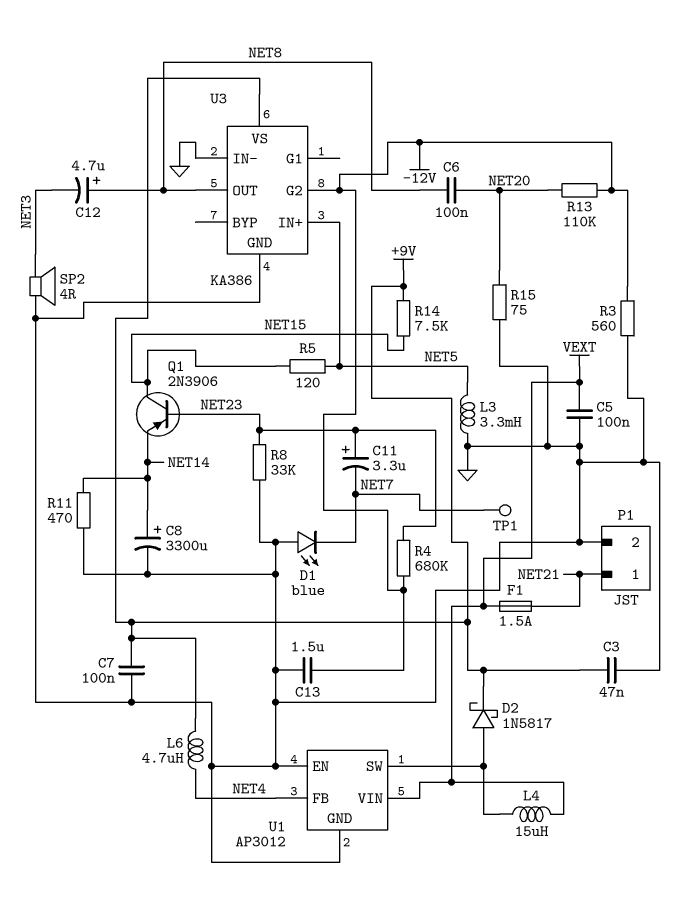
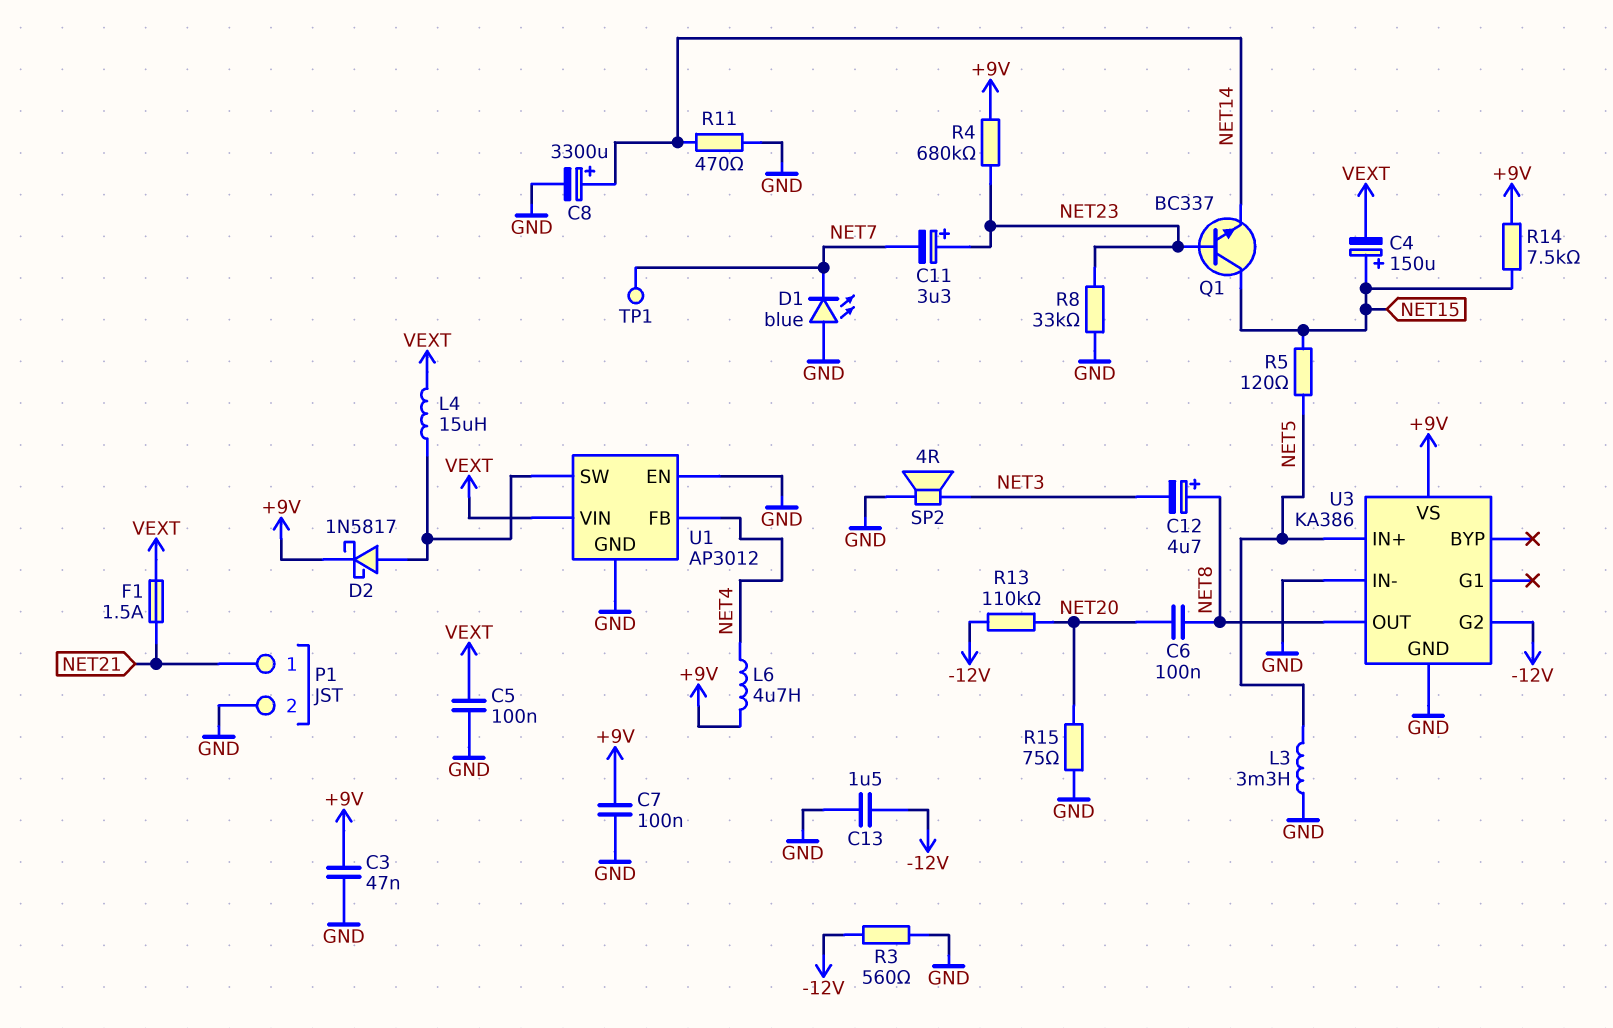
C4: none -> 150uF (plus NET15, minus VEXT)
Q1: PNP 2N3906 (B NET23, C NET15, E NET14) -> NPN BC337 (B NET23, C NET15, E NET14)
R4: 680k (-12V, NET23) -> 680k (+9V, NET23)

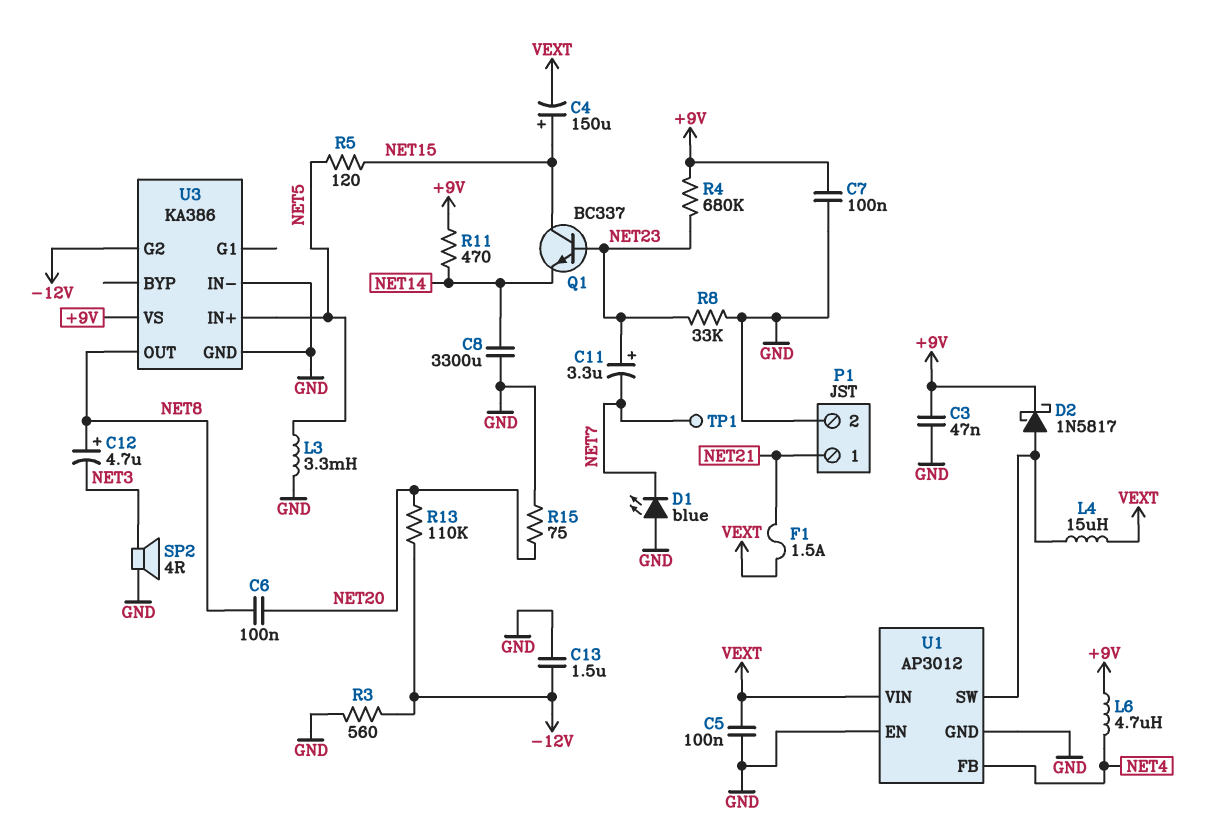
C8: 3300uF (plus NET14, minus GND) -> 3300uF (GND, NET14)
R11: 470 (GND, NET14) -> 470 (+9V, NET14)
R14: 7.5k (+9V, NET15) -> none

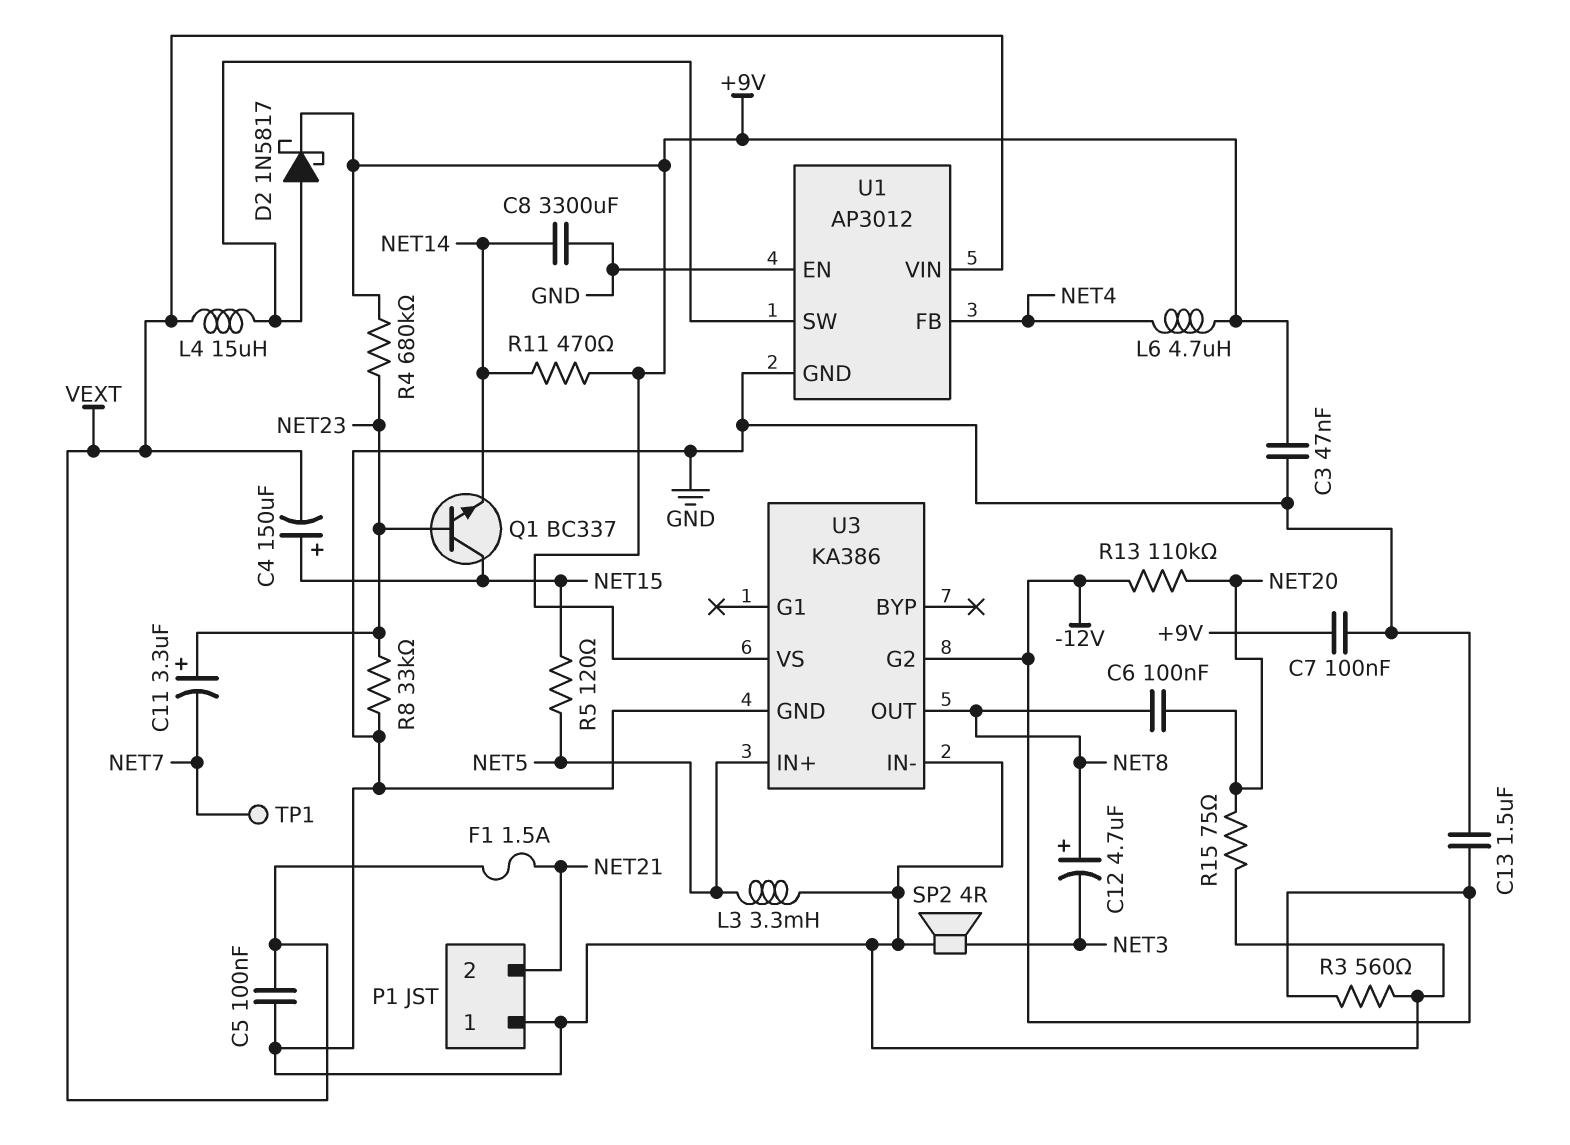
D1: LED blue (A GND, K NET7) -> none
P1 pin 1: NET21 -> GND
P1 pin 2: GND -> NET21

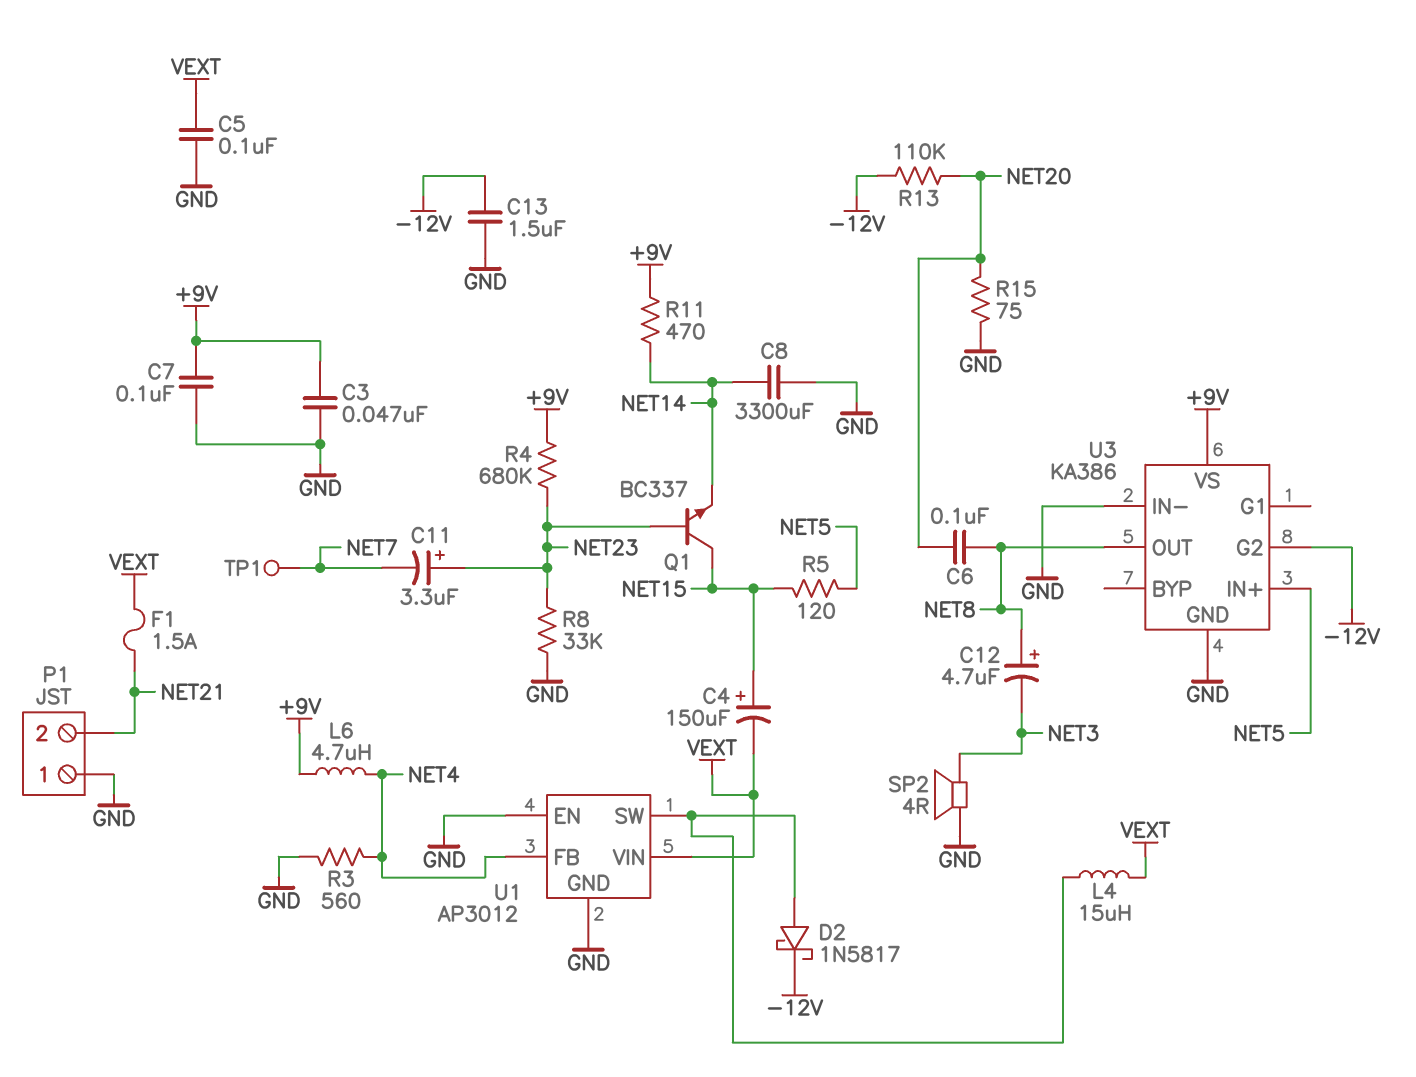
D2: schottky 1N5817 (A U1/SW, K +9V) -> schottky 1N5817 (A U1/SW, K -12V)
L3: 3.3mH (GND, NET5) -> none
R3: 560 (-12V, GND) -> 560 (GND, NET4)

